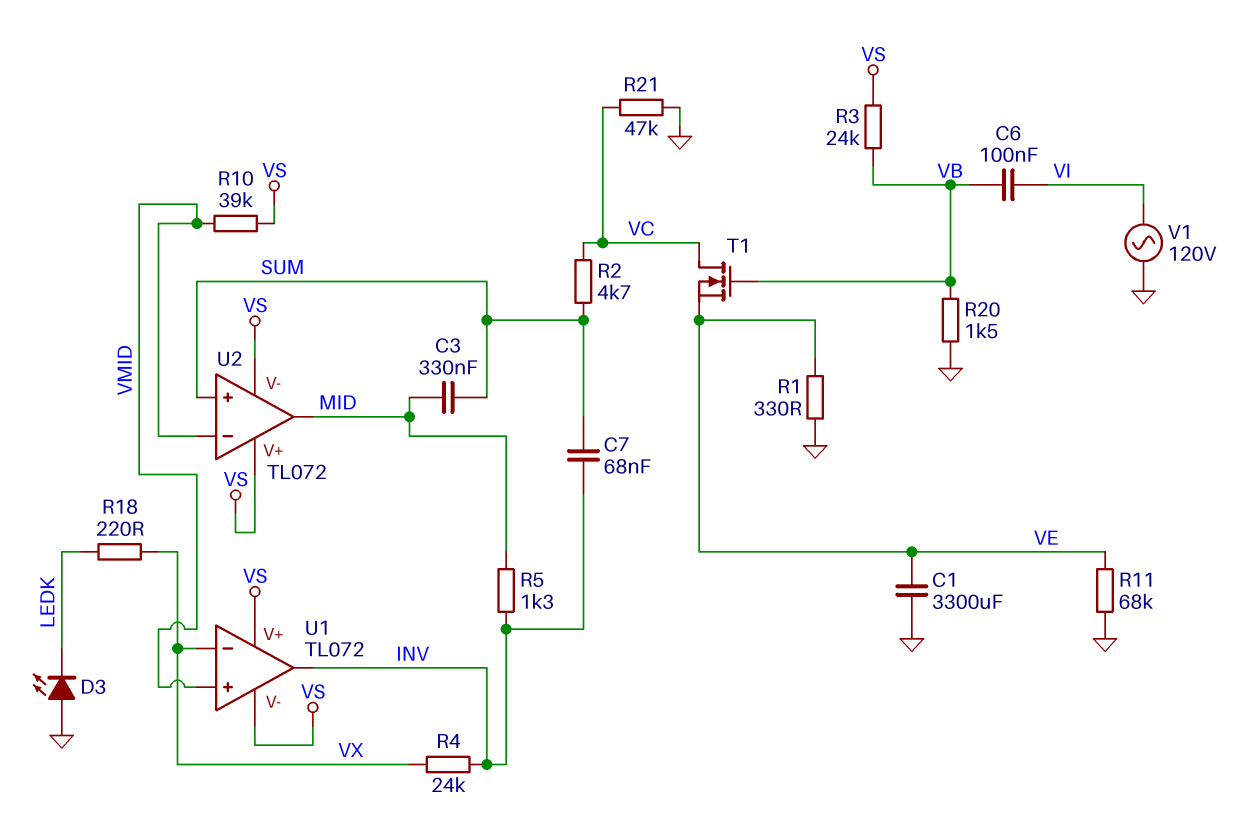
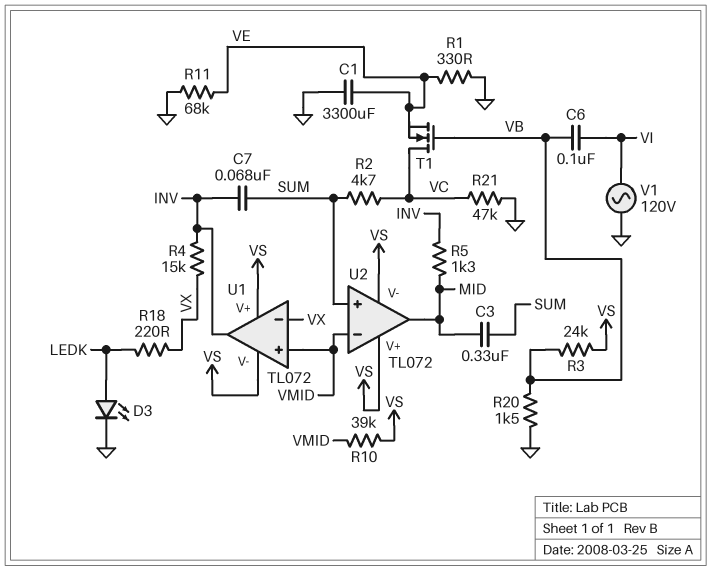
D3: LED (A GND, K LEDK) -> LED (A LEDK, K GND)
R4: 24k (INV, VX) -> 15k (INV, VX)

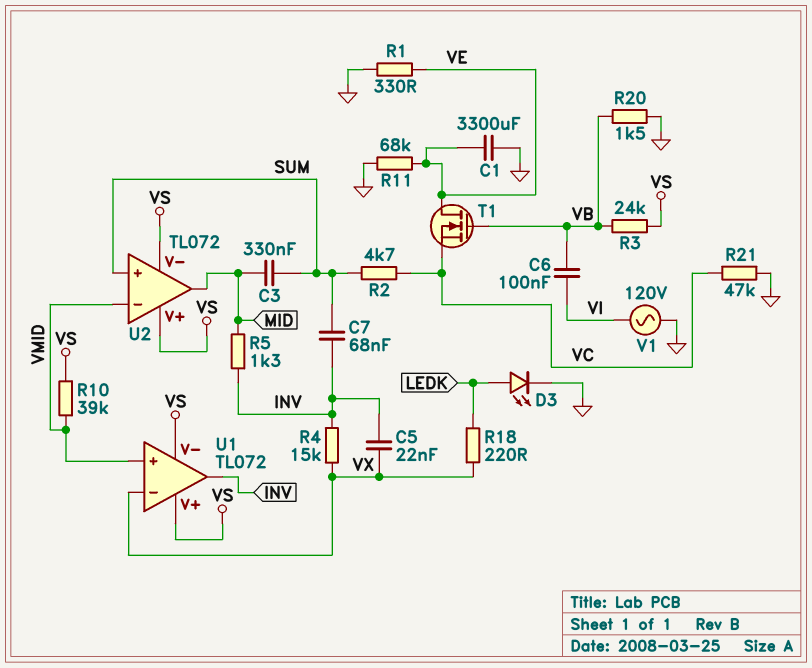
C5: none -> 22nF (INV, VX)
T1: NMOS (G VB, D VC, S VE) -> NMOS (G VB, D VE, S VC)

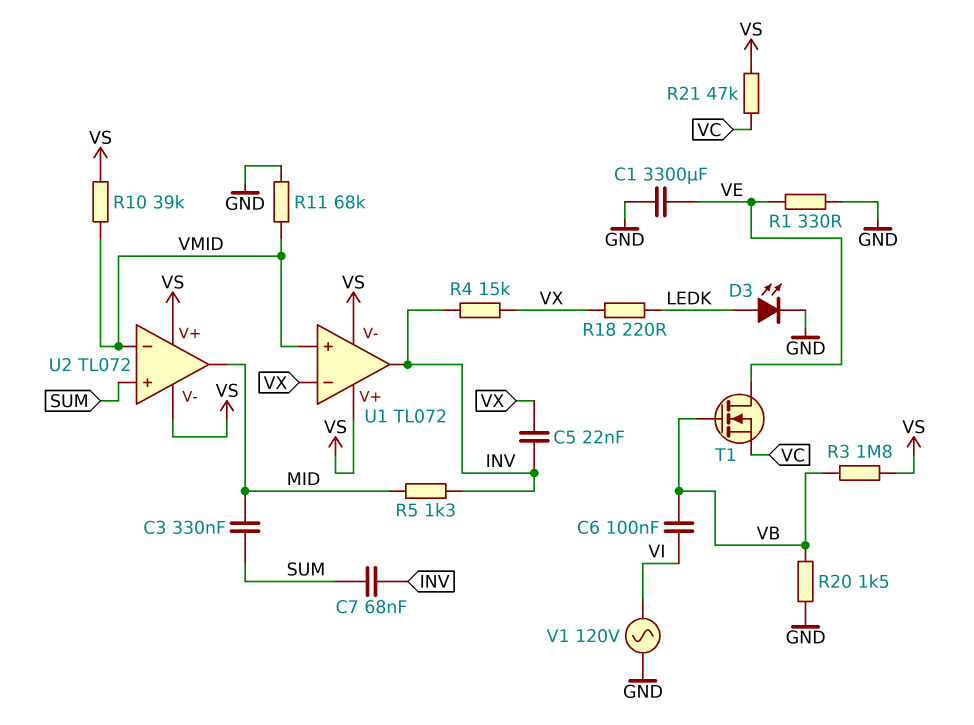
R2: 4.7k (SUM, VC) -> none
R3: 24k (VB, VS) -> 1.8M (VB, VS)
R11: 68k (GND, VE) -> 68k (GND, VMID)
R21: 47k (GND, VC) -> 47k (VC, VS)

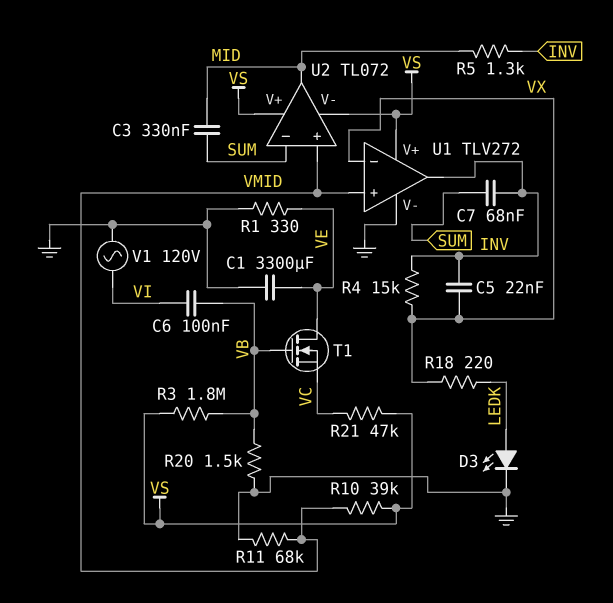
U1: TL072 -> TLV272
U1 pin V-: VS -> GND
U2 pin in+: SUM -> VMID
U2 pin in-: VMID -> SUM

